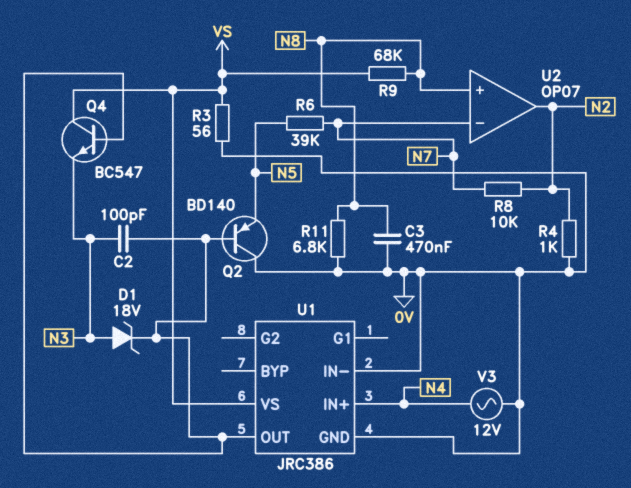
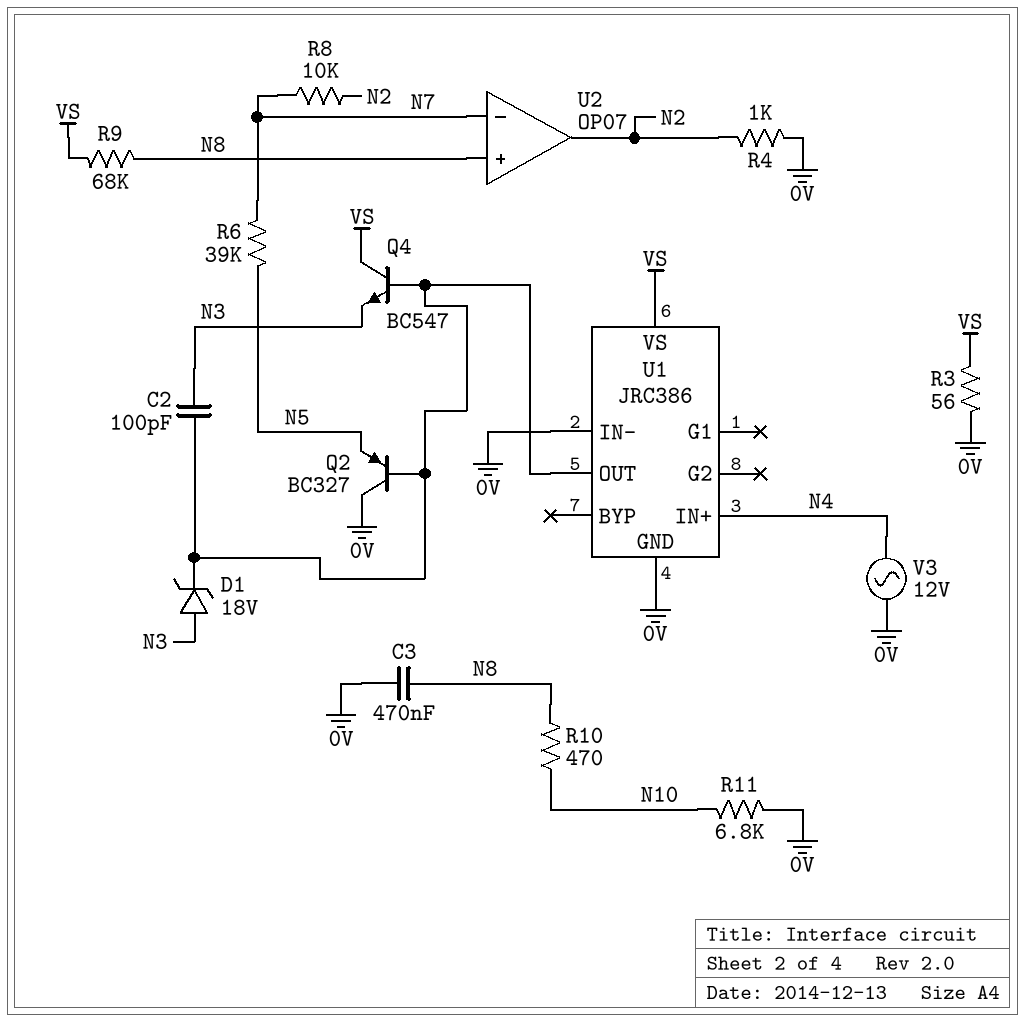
Q2: PNP BD140 (B U1/OUT, C 0V, E N5) -> PNP BC327 (B U1/OUT, C 0V, E N5)
R10: none -> 470 (N8, N10)
R11: 6.8k (0V, N8) -> 6.8k (0V, N10)

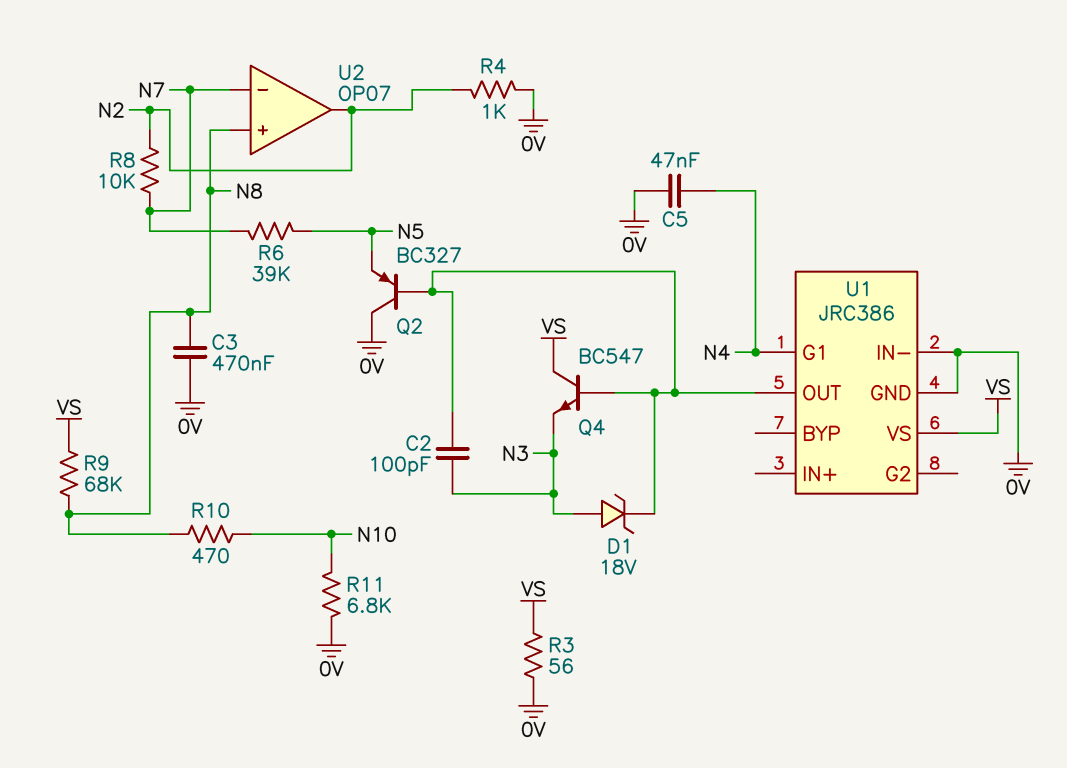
C5: none -> 47nF (0V, N4)
U1 pin G1: none -> N4
U1 pin IN+: N4 -> none
V3: AC 12V (0V, N4) -> none

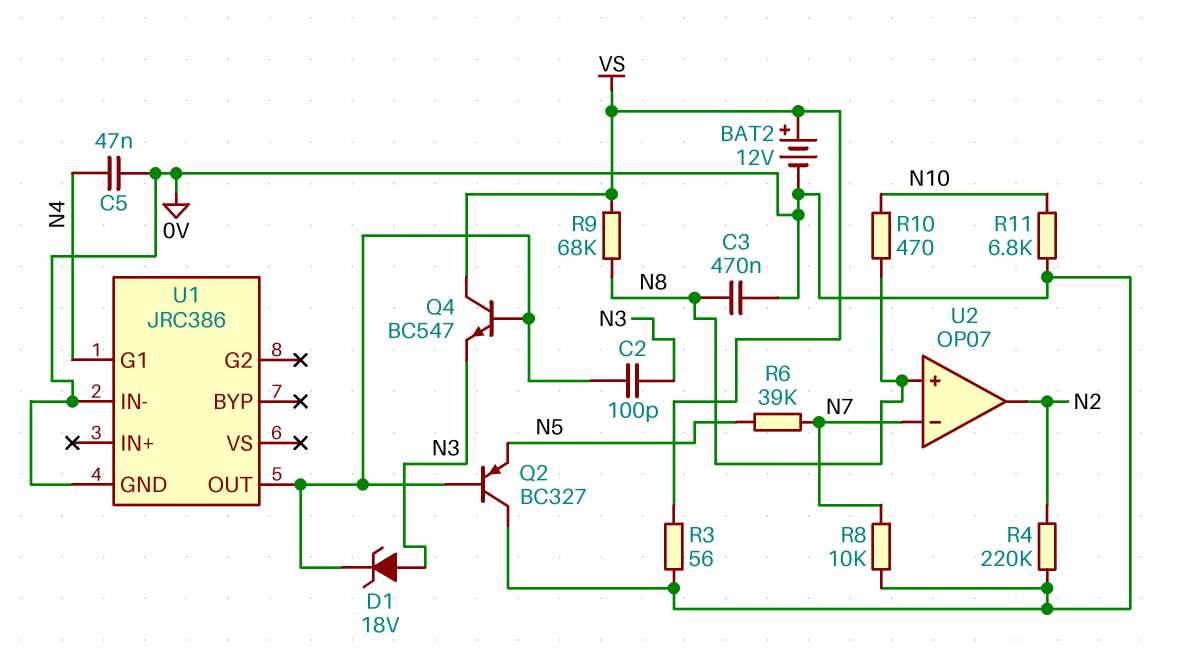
BAT2: none -> 12V (plus VS, minus 0V)
R4: 1k (0V, N2) -> 220k (0V, N2)
R8: 10k (N2, N7) -> 10k (0V, N7)
U1 pin VS: VS -> none

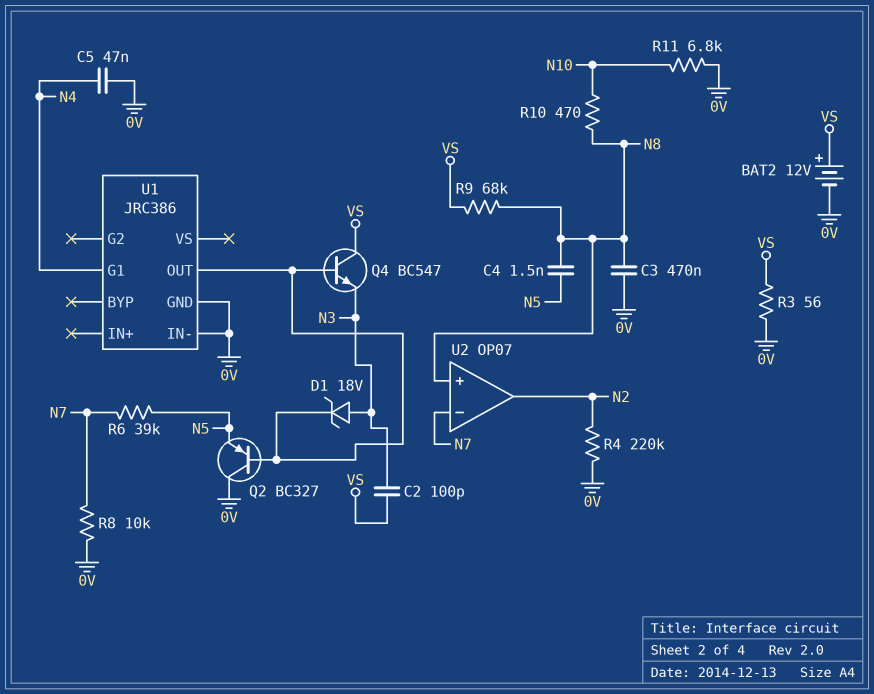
C2: 100pF (N3, U1/OUT) -> 100pF (N3, VS)
C4: none -> 1.5nF (N5, N8)

